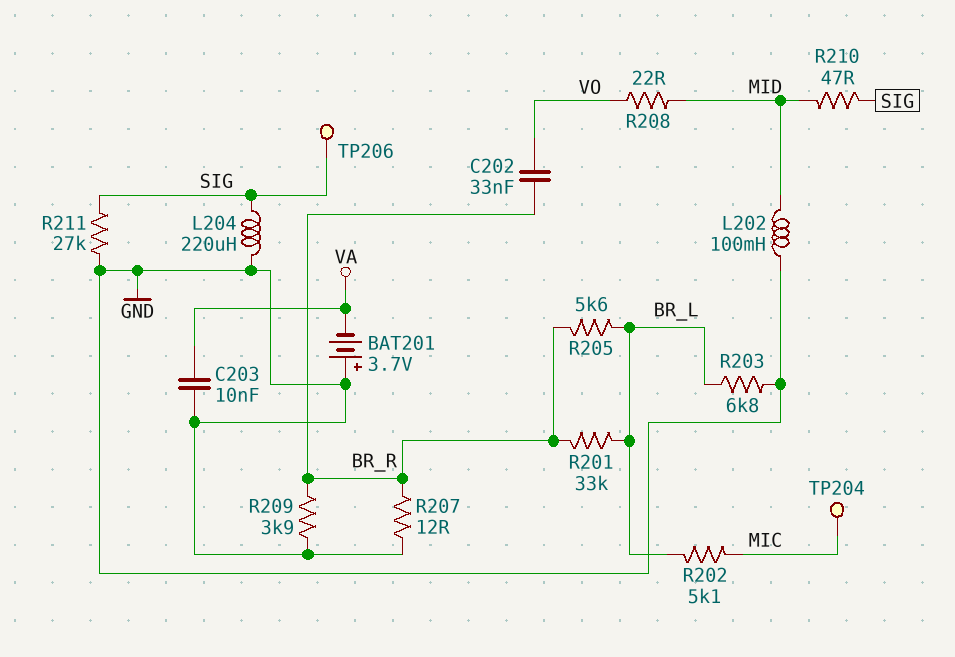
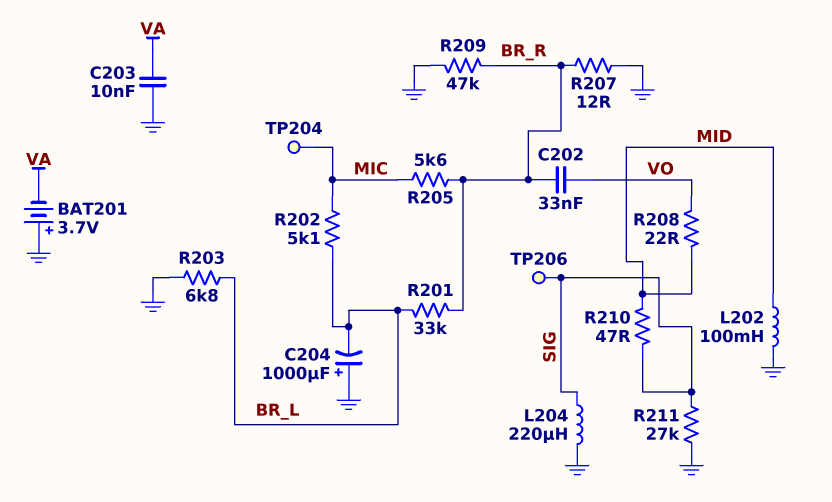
C204: none -> 1000uF (plus GND, minus BR_L)
R205: 5.6k (BR_L, BR_R) -> 5.6k (BR_R, MIC)
R209: 3.9k (BR_R, GND) -> 47k (BR_R, GND)

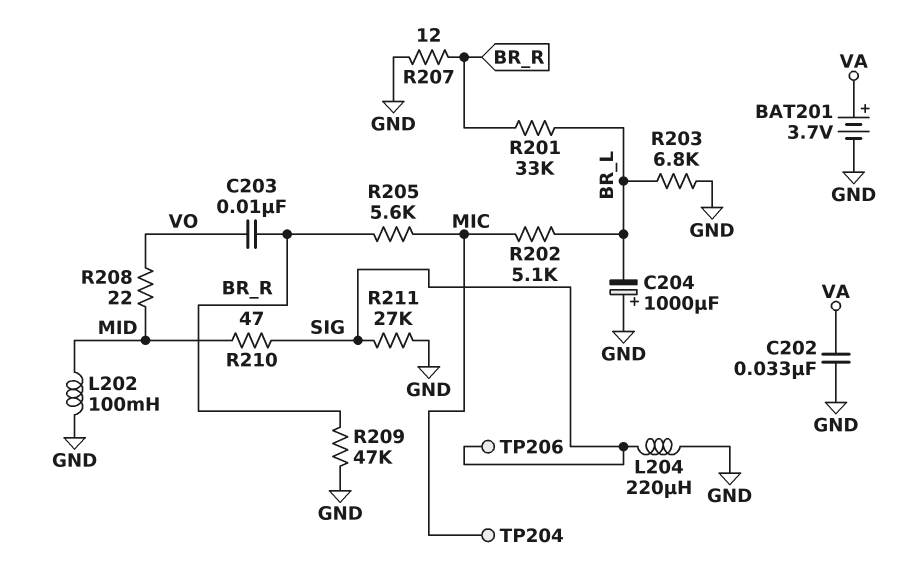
BAT201: 3.7V (plus GND, minus VA) -> 3.7V (plus VA, minus GND)
C202: 33nF (BR_R, VO) -> 33nF (GND, VA)
C203: 10nF (GND, VA) -> 10nF (BR_R, VO)

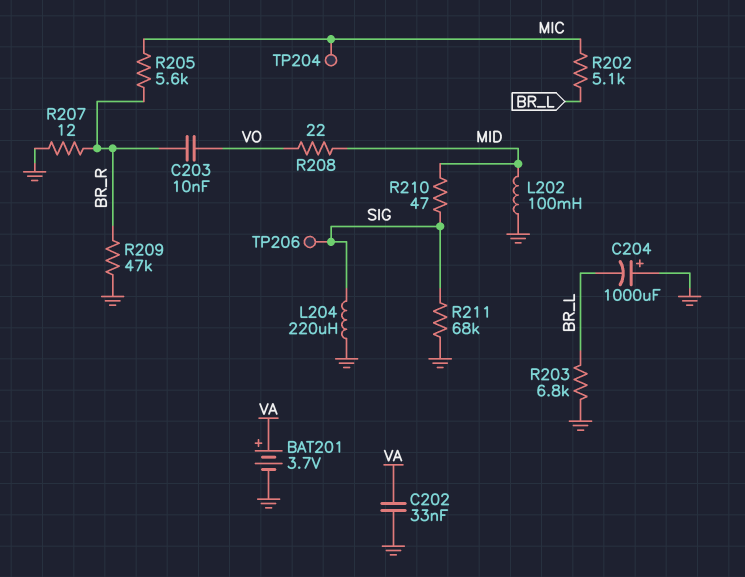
R201: 33k (BR_L, BR_R) -> none
R211: 27k (GND, SIG) -> 68k (GND, SIG)

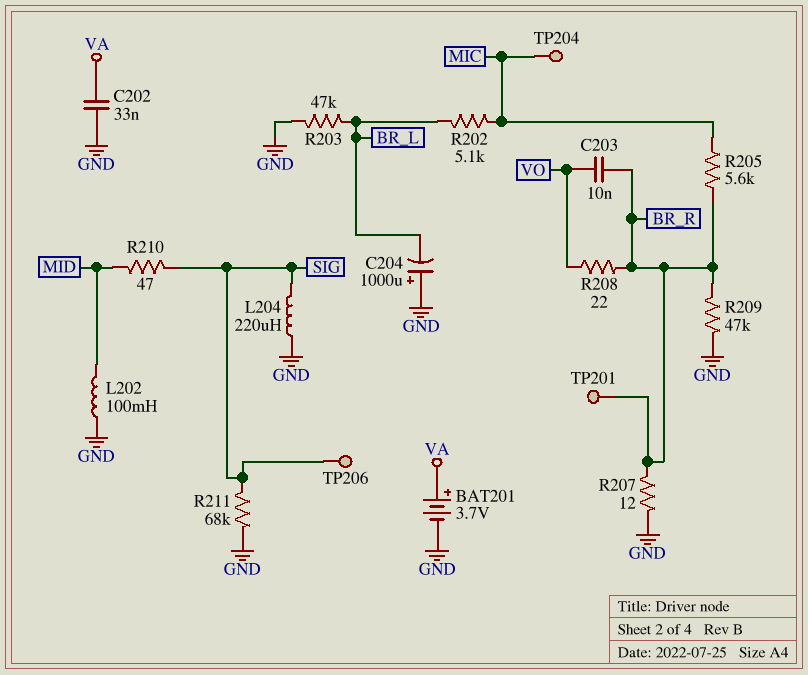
R203: 6.8k (BR_L, GND) -> 47k (BR_L, GND)
R208: 22 (MID, VO) -> 22 (BR_R, VO)
TP201: none -> test point (BR_R)

